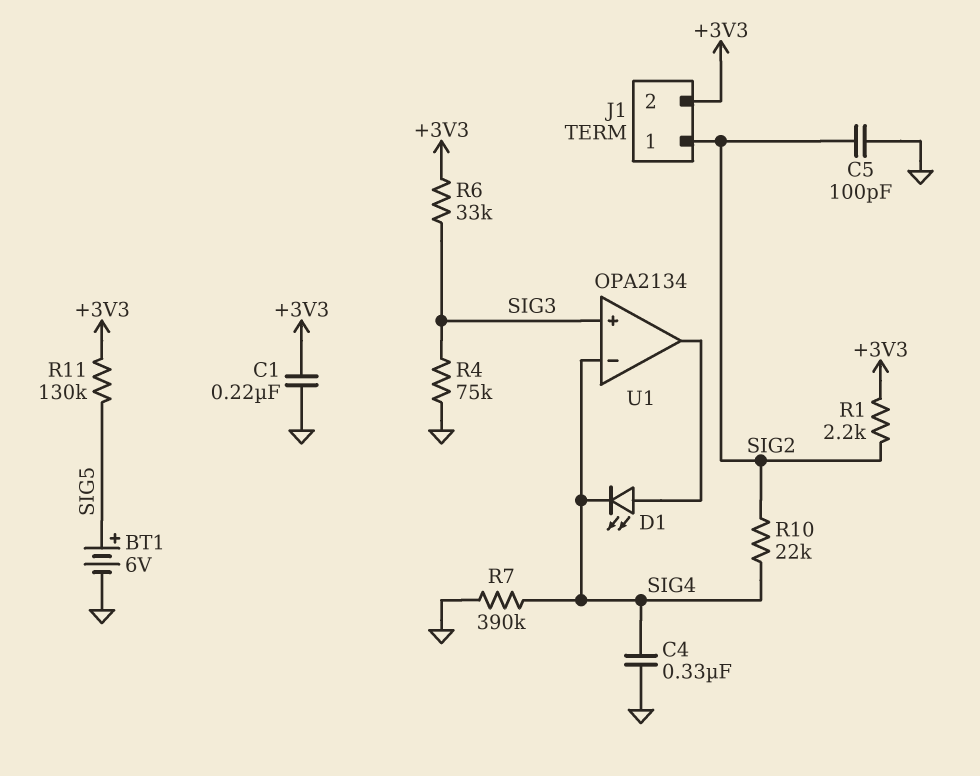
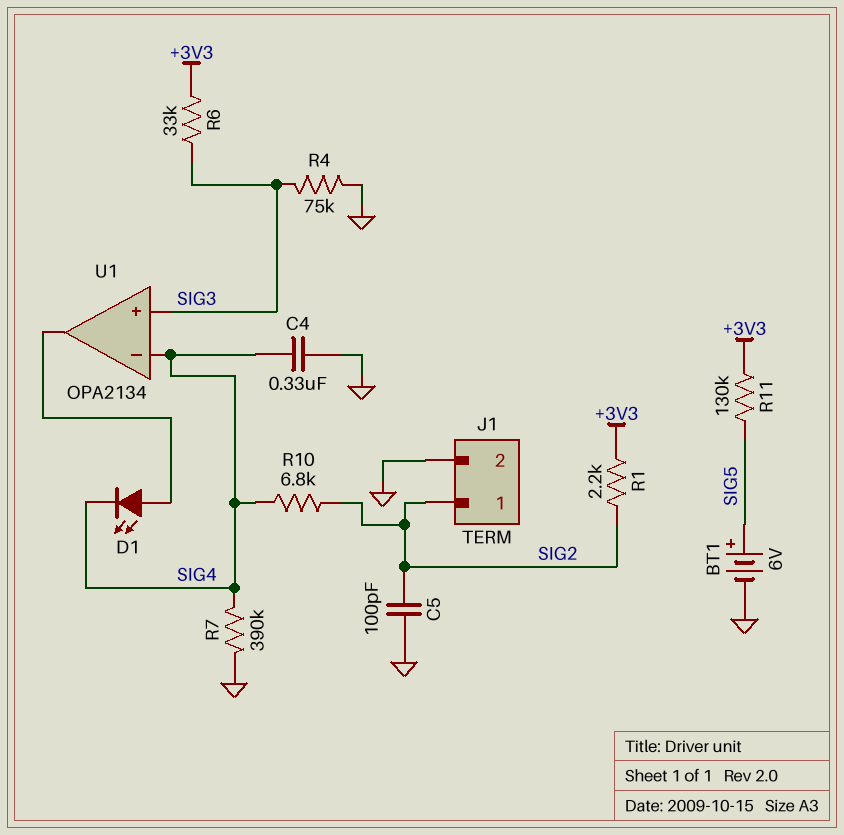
C1: 220nF (+3V3, GND) -> none
J1 pin 2: +3V3 -> GND
R10: 22k (SIG2, SIG4) -> 6.8k (SIG2, SIG4)

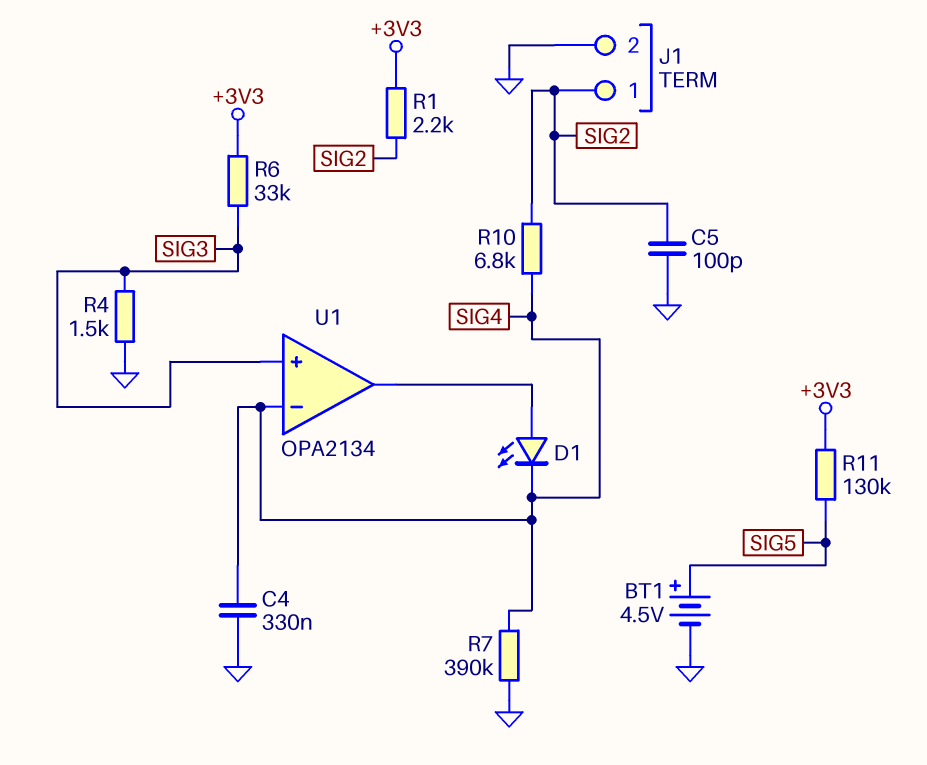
BT1: 6V (plus SIG5, minus GND) -> 4.5V (plus SIG5, minus GND)
R4: 75k (GND, SIG3) -> 1.5k (GND, SIG3)

